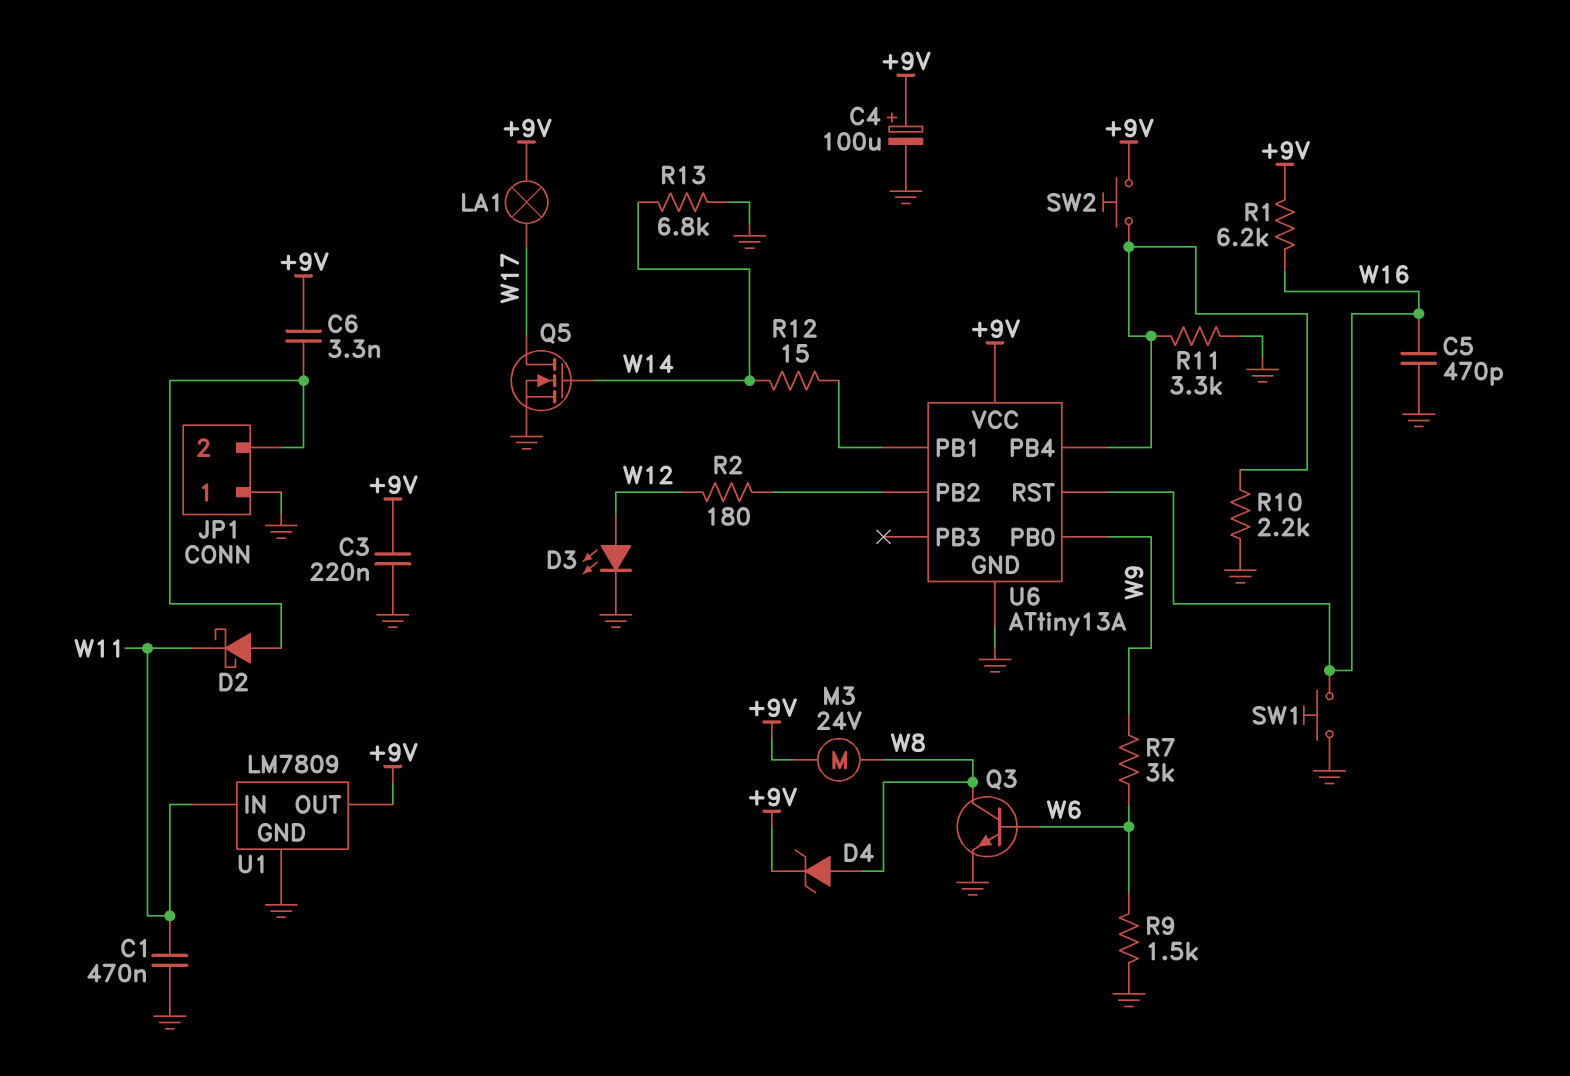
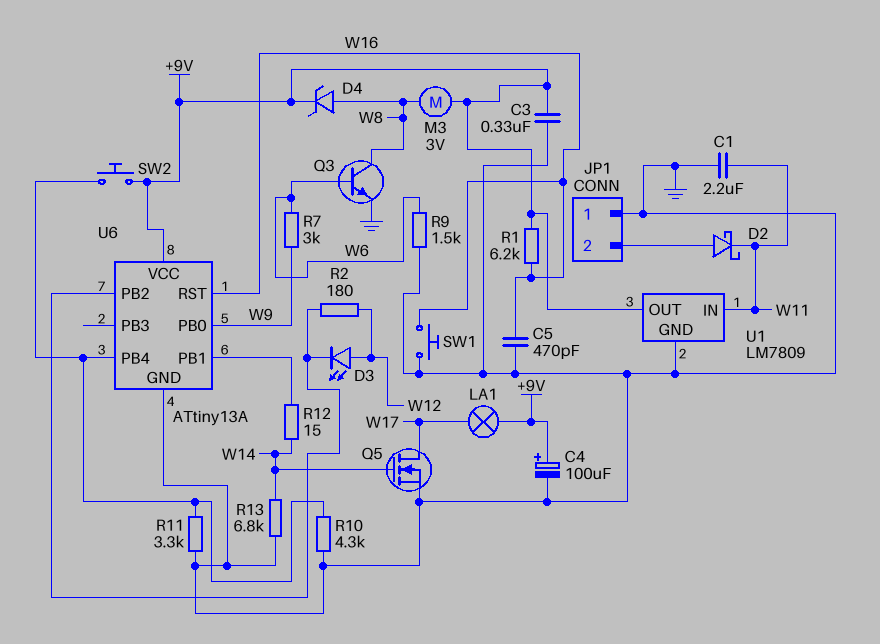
C1: 470nF (GND, W11) -> 2.2uF (GND, W11)
C3: 220nF (+9V, GND) -> 330nF (+9V, GND)
C6: 3.3nF (+9V, JP1/2) -> none
D3: LED (A W12, K GND) -> LED (A W12, K U6/PB2)
M3: motor 24V (+9V, W8) -> motor 3V (+9V, W8)
R10: 2.2k (GND, U6/PB4) -> 4.3k (GND, U6/PB4)

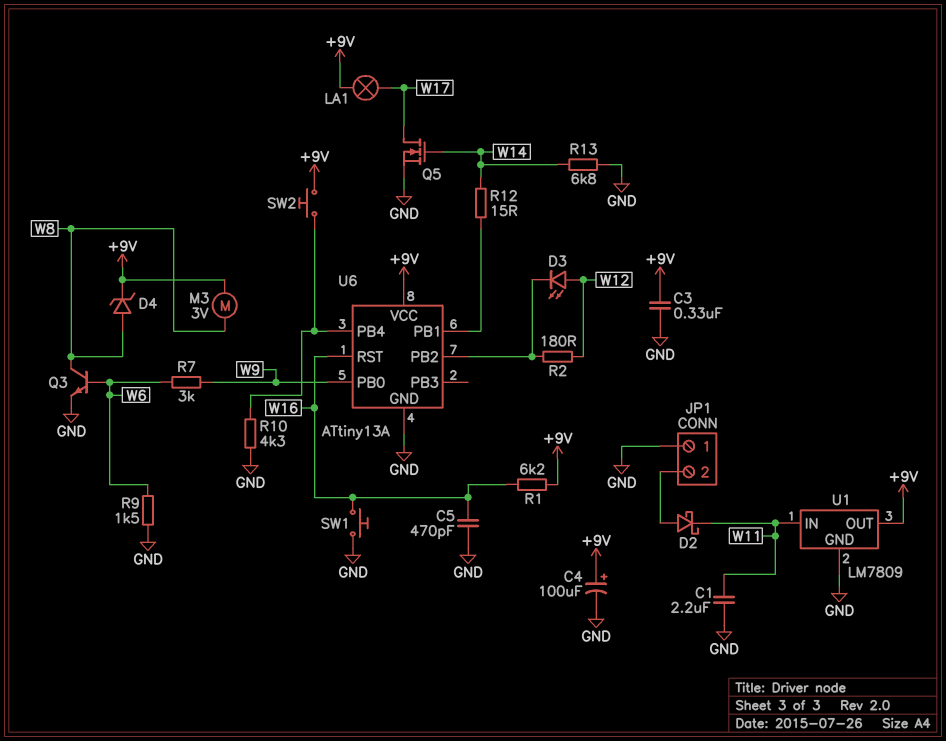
R11: 3.3k (GND, U6/PB4) -> none

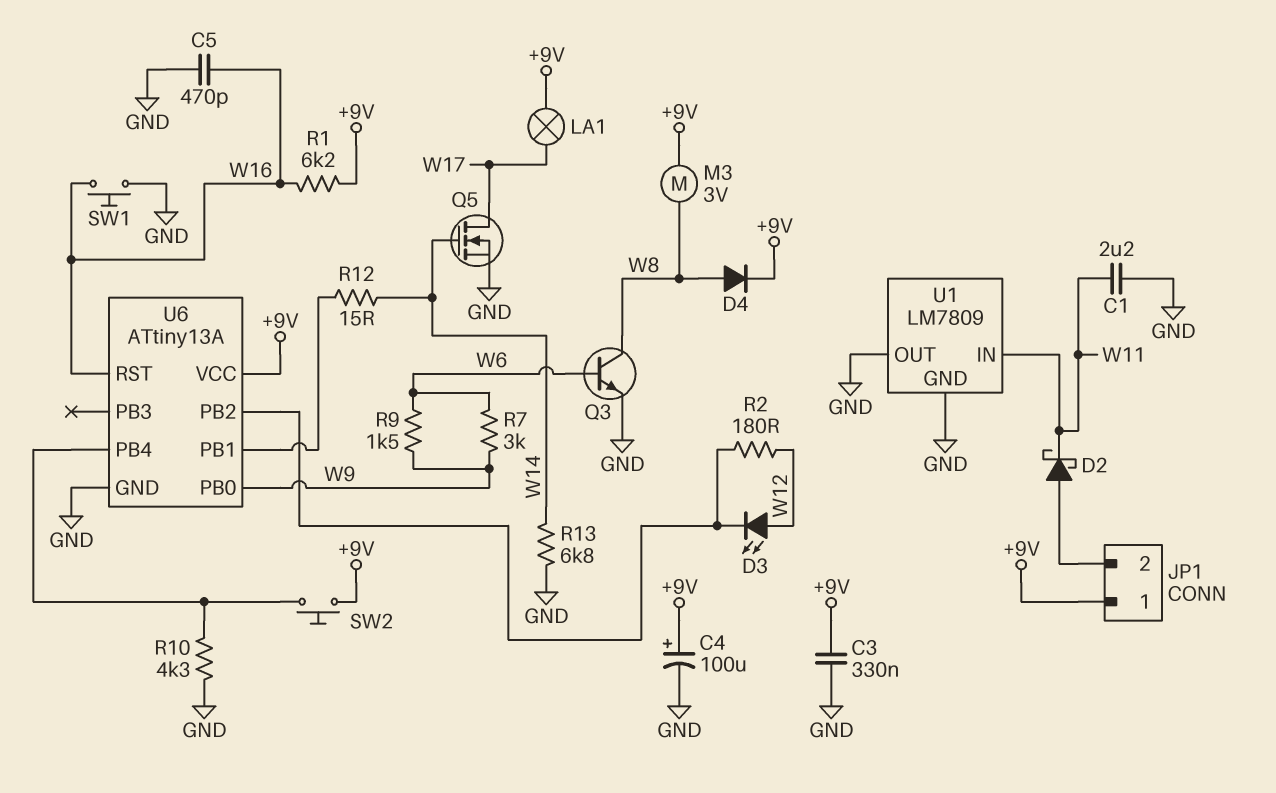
D4: zener (A W8, K +9V) -> diode (A W8, K +9V)
JP1 pin 1: GND -> +9V
R9: 1.5k (GND, W6) -> 1.5k (W6, W9)
U1 pin OUT: +9V -> GND

